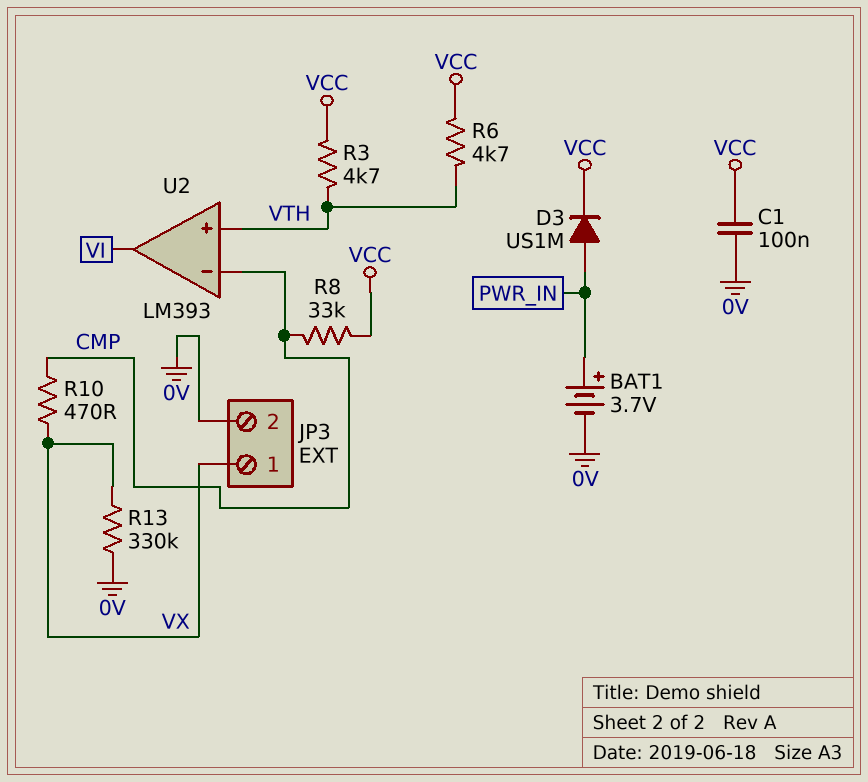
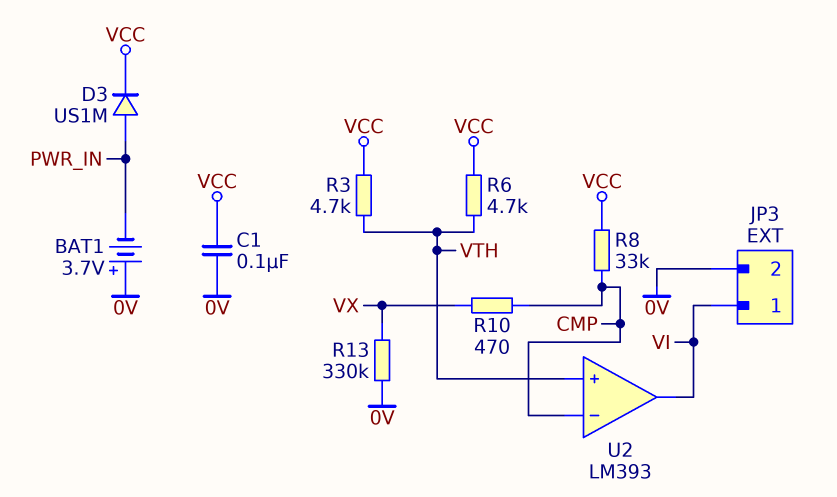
BAT1: 3.7V (plus PWR_IN, minus 0V) -> 3.7V (plus 0V, minus PWR_IN)
JP3 pin 1: VX -> VI

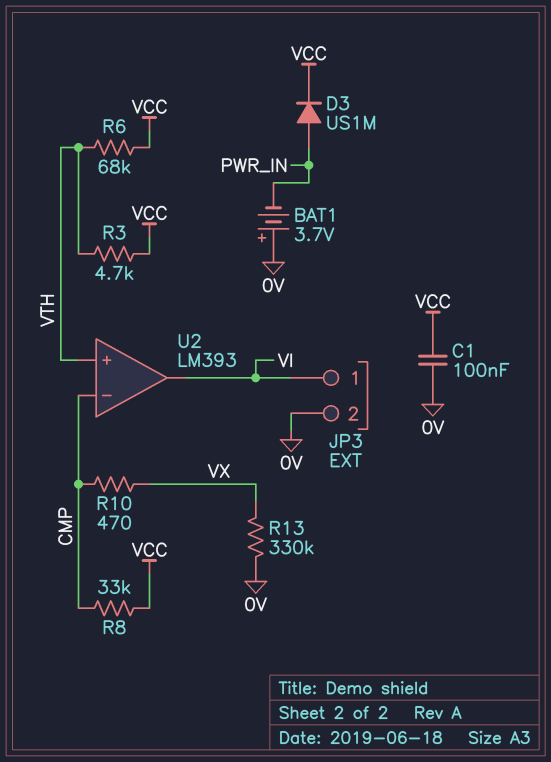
R6: 4.7k (VCC, VTH) -> 68k (VCC, VTH)

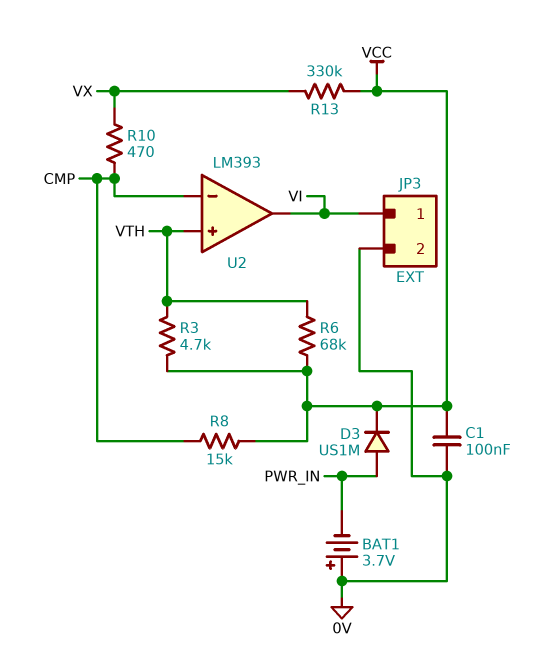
R8: 33k (CMP, VCC) -> 15k (CMP, VCC)
R13: 330k (0V, VX) -> 330k (VCC, VX)

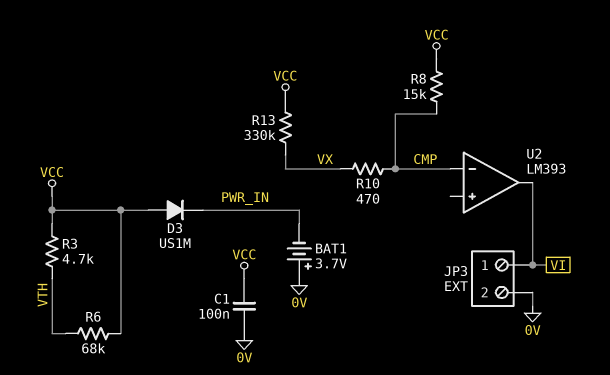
D3: diode US1M (A PWR_IN, K VCC) -> diode US1M (A VCC, K PWR_IN)
U2 pin in+: VTH -> none

